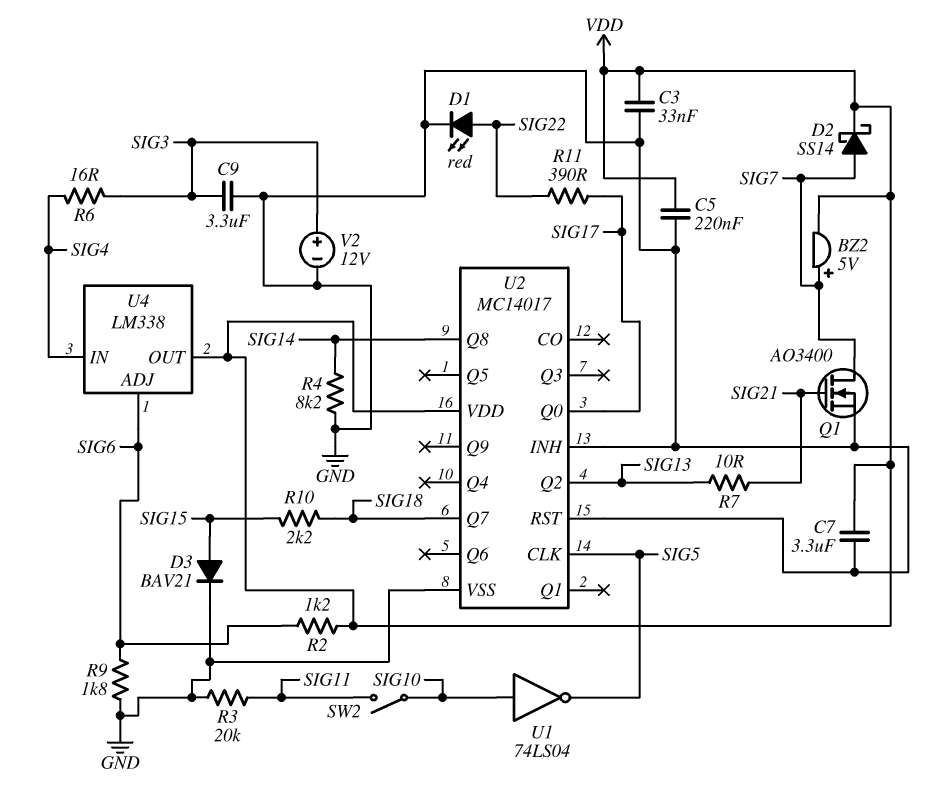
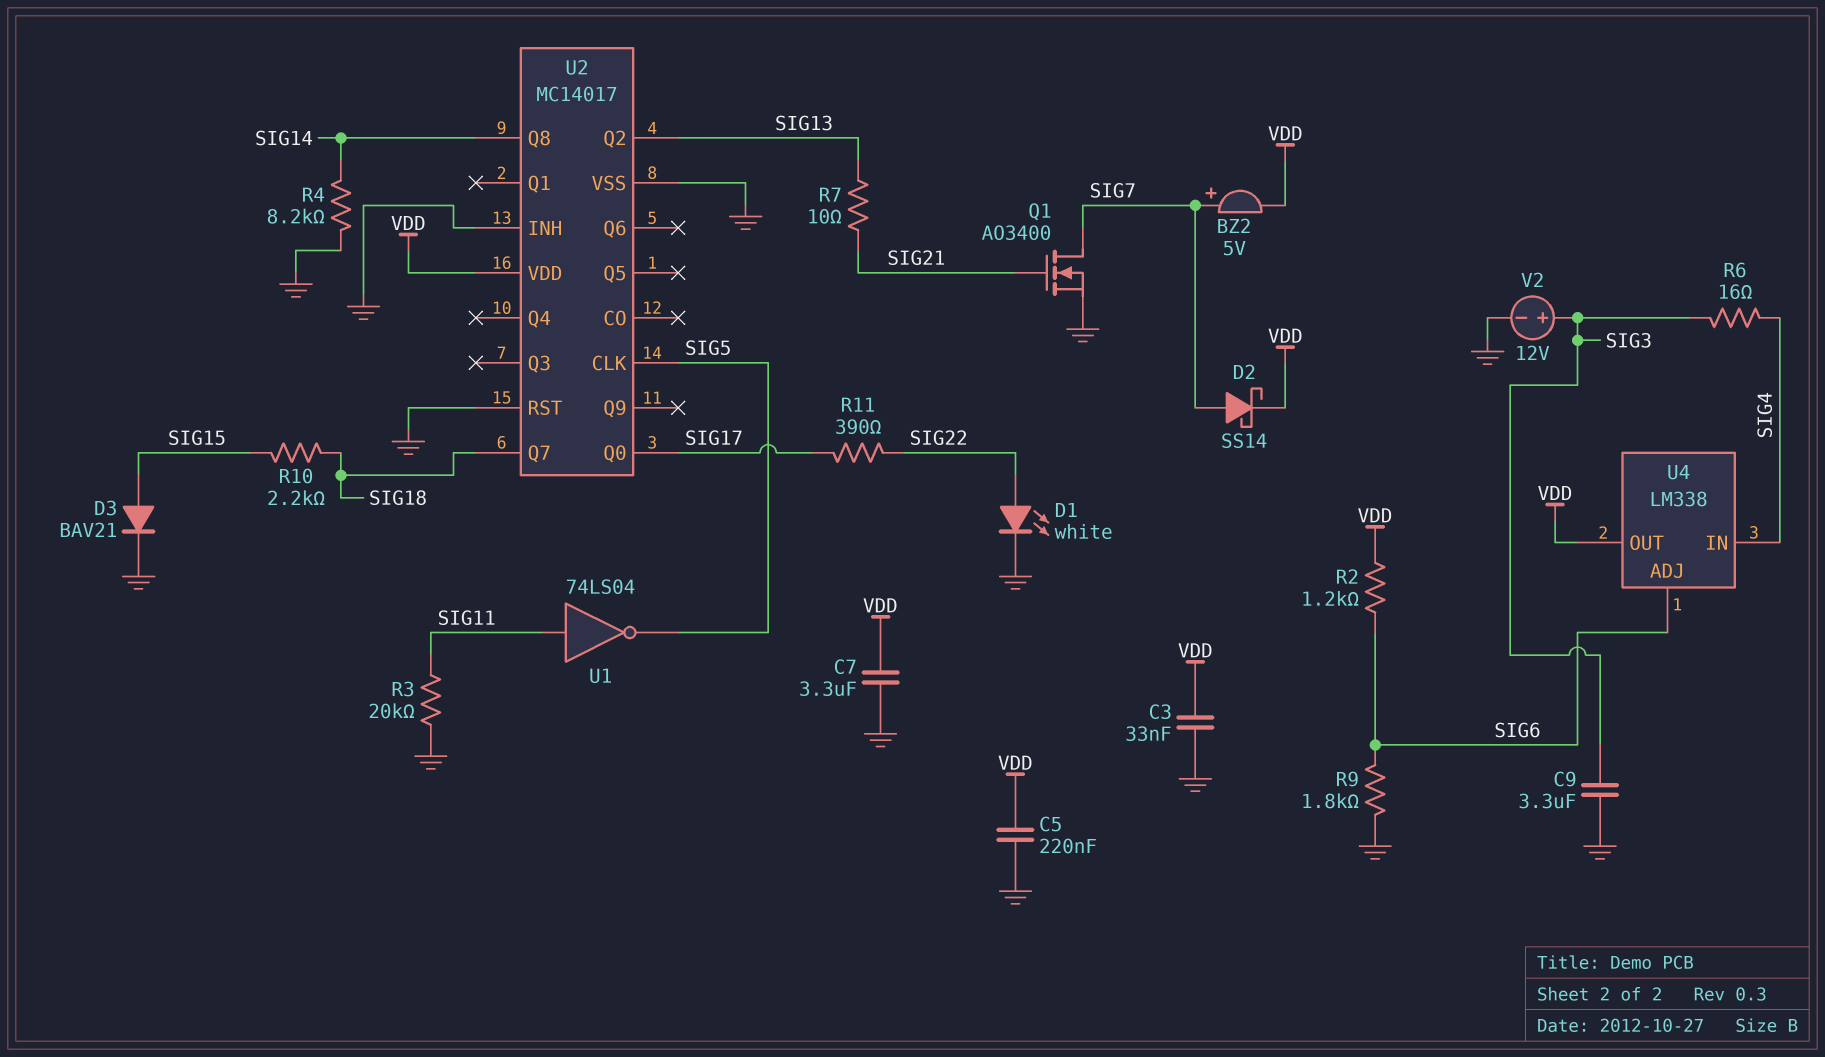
D1: LED red (A SIG22, K GND) -> LED white (A SIG22, K GND)
SW2: switch (SIG10, SIG11) -> none
U1: NOT 74LS04 (in SIG10, out SIG5) -> NOT 74LS04 (in SIG11, out SIG5)

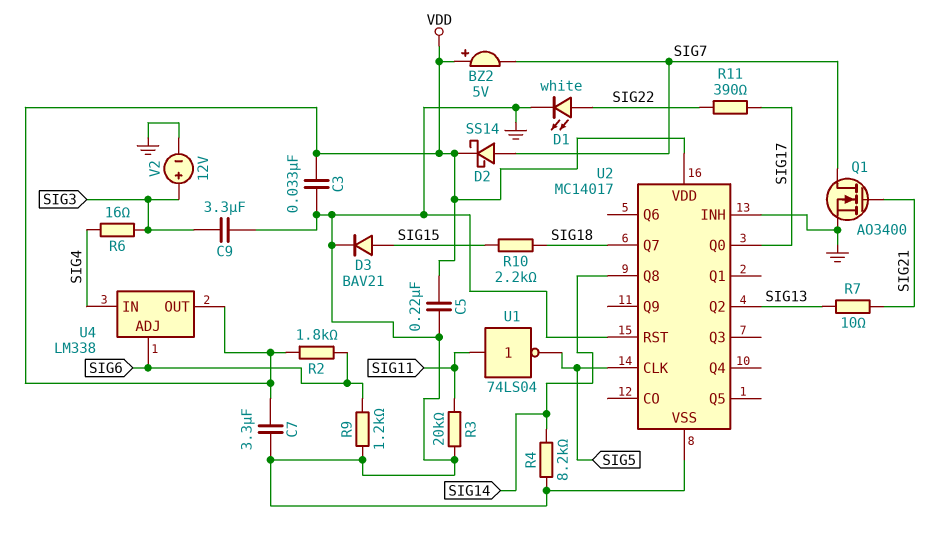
BZ2: buzzer 5V (plus SIG7, minus VDD) -> buzzer 5V (plus VDD, minus SIG7)
R2: 1.2k (SIG6, VDD) -> 1.8k (SIG6, VDD)
R9: 1.8k (GND, SIG6) -> 1.2k (GND, SIG6)

